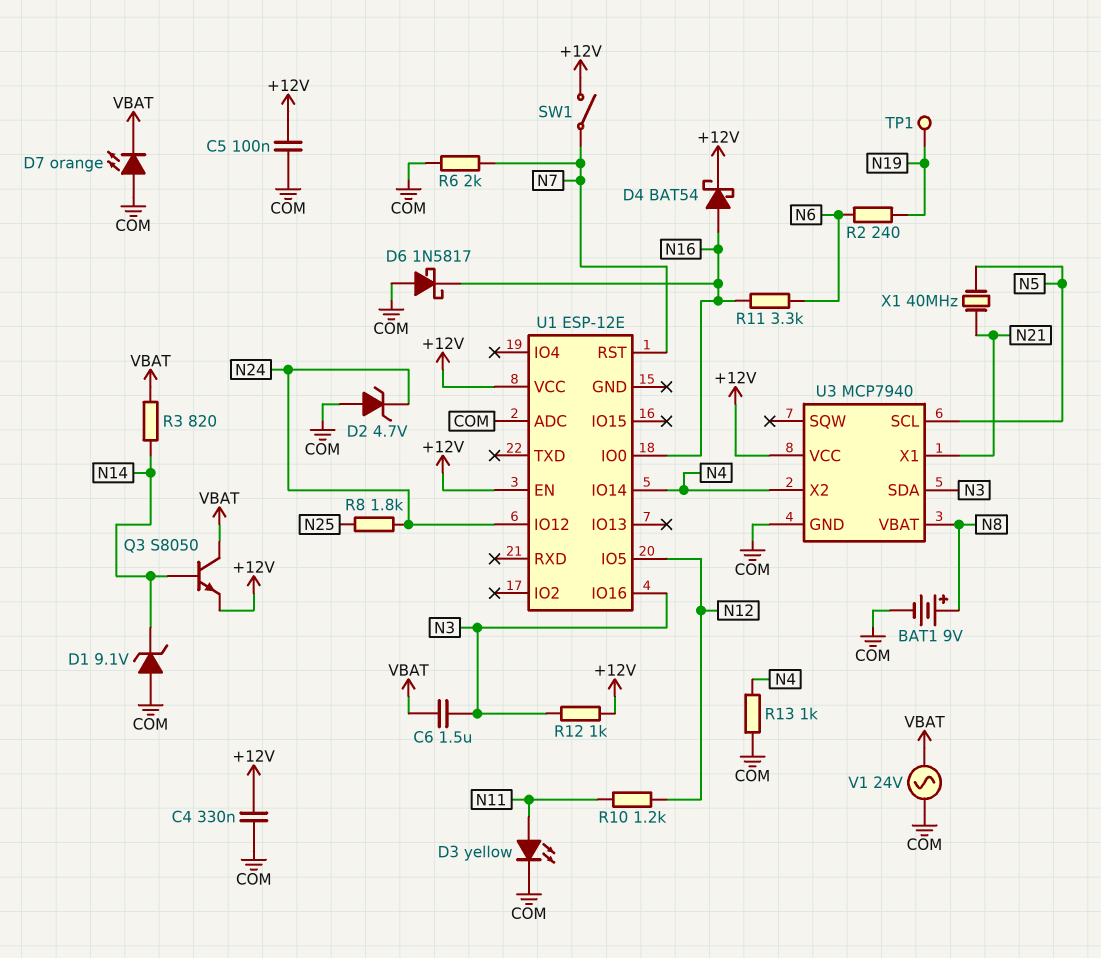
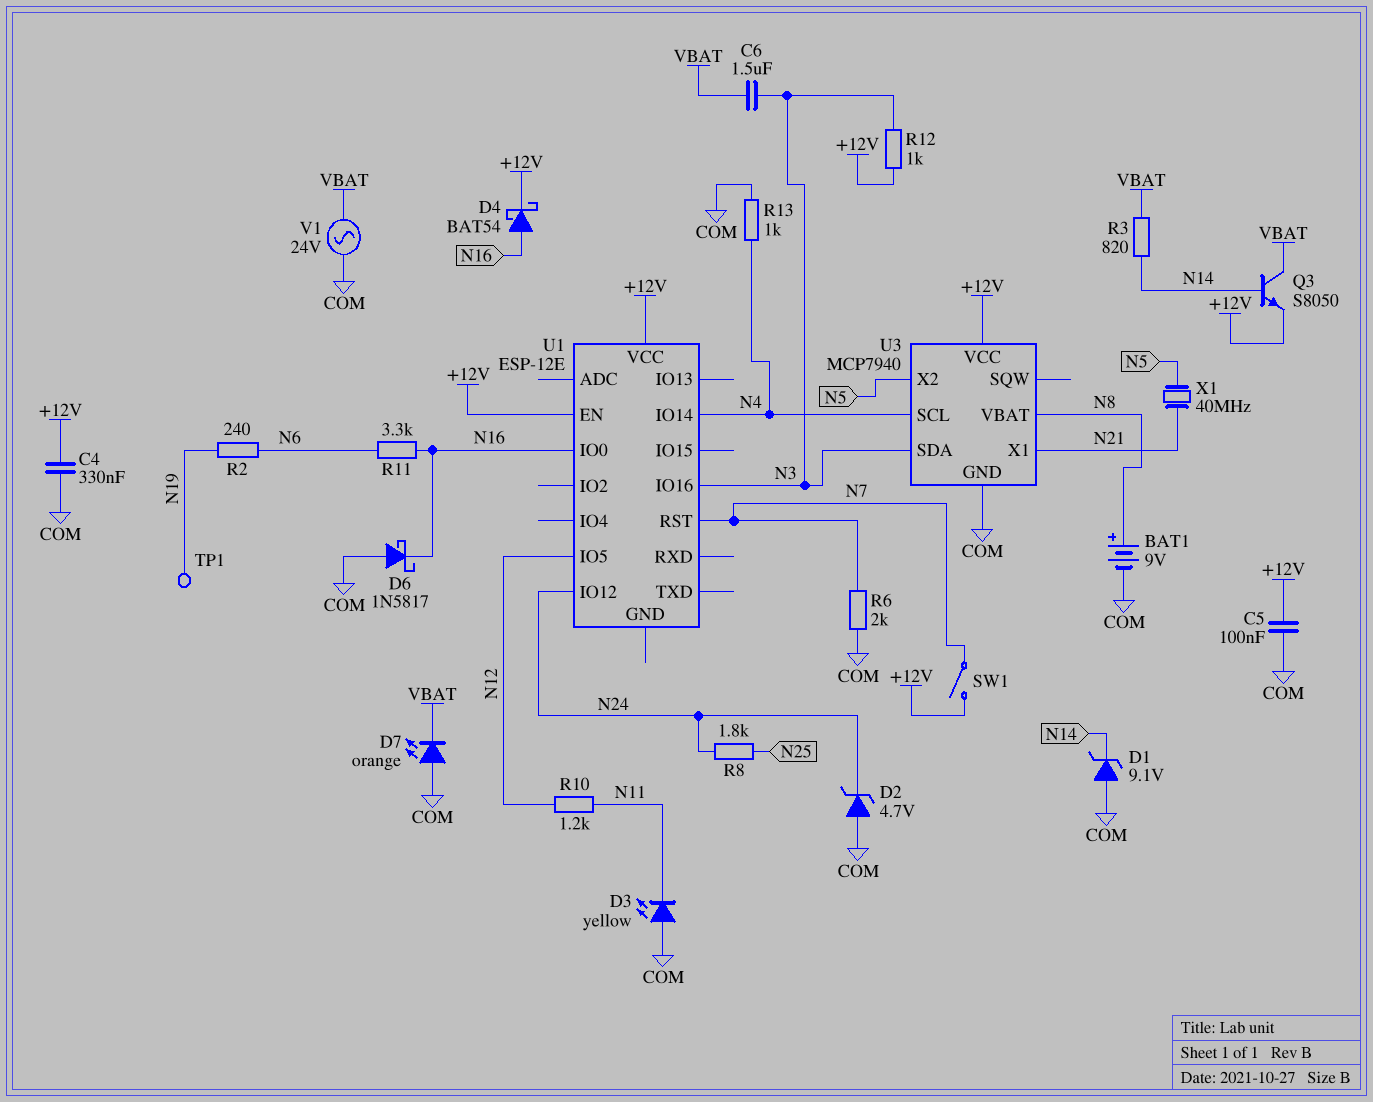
D3: LED yellow (A N11, K COM) -> LED yellow (A COM, K N11)
U1 pin ADC: COM -> none
U3 pin SCL: N5 -> N4
U3 pin X2: N4 -> N5

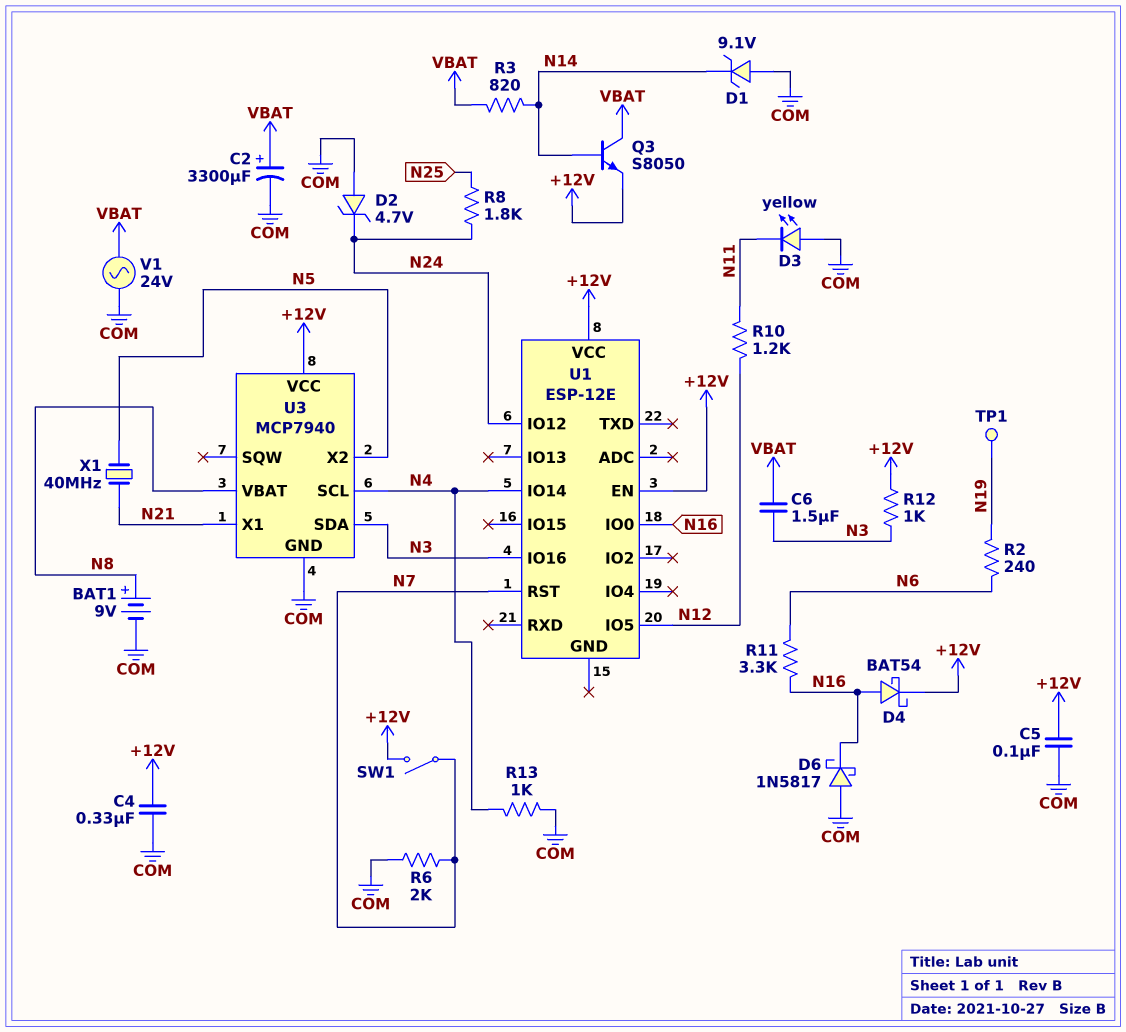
C2: none -> 3300uF (plus VBAT, minus COM)
D7: LED orange (A COM, K VBAT) -> none

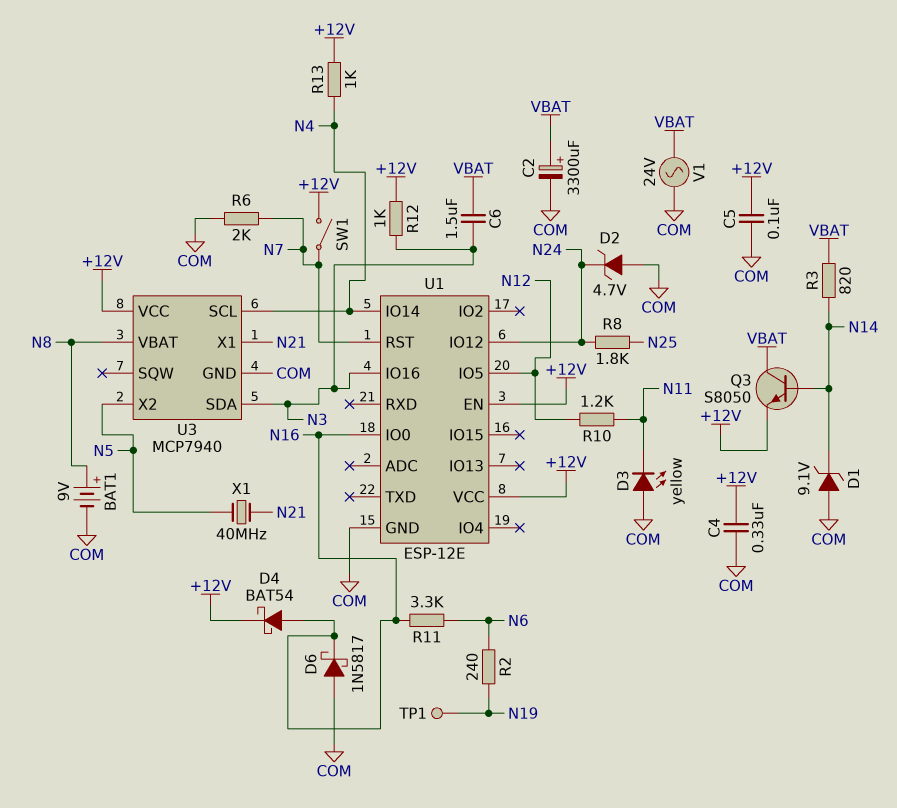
R13: 1k (COM, N4) -> 1k (+12V, N4)
U1 pin GND: none -> COM

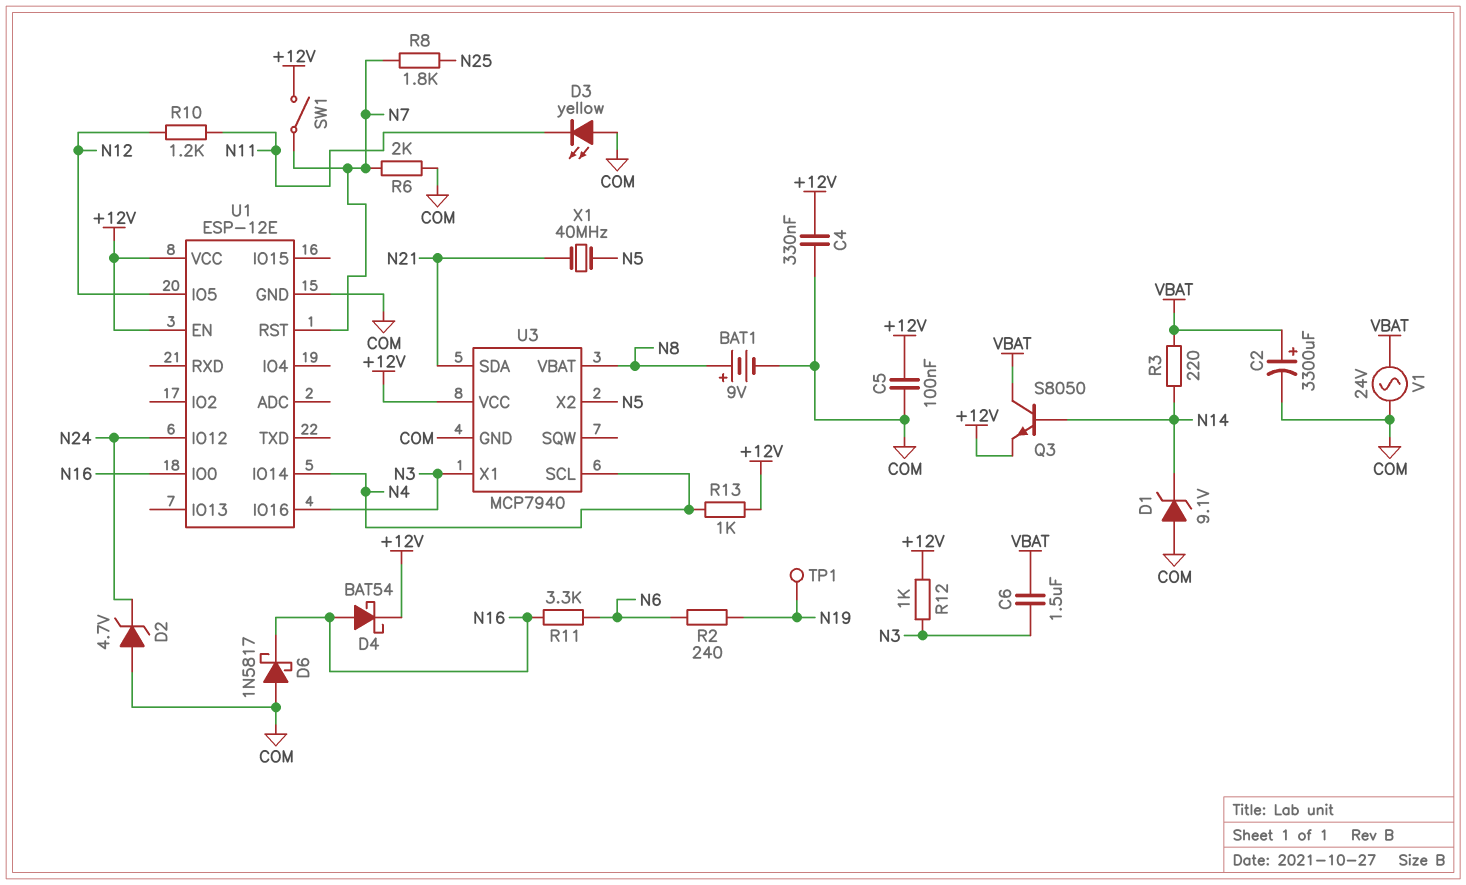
R3: 820 (N14, VBAT) -> 220 (N14, VBAT)
R8: 1.8k (N24, N25) -> 1.8k (N7, N25)
U3 pin SDA: N3 -> N21
U3 pin X1: N21 -> N3

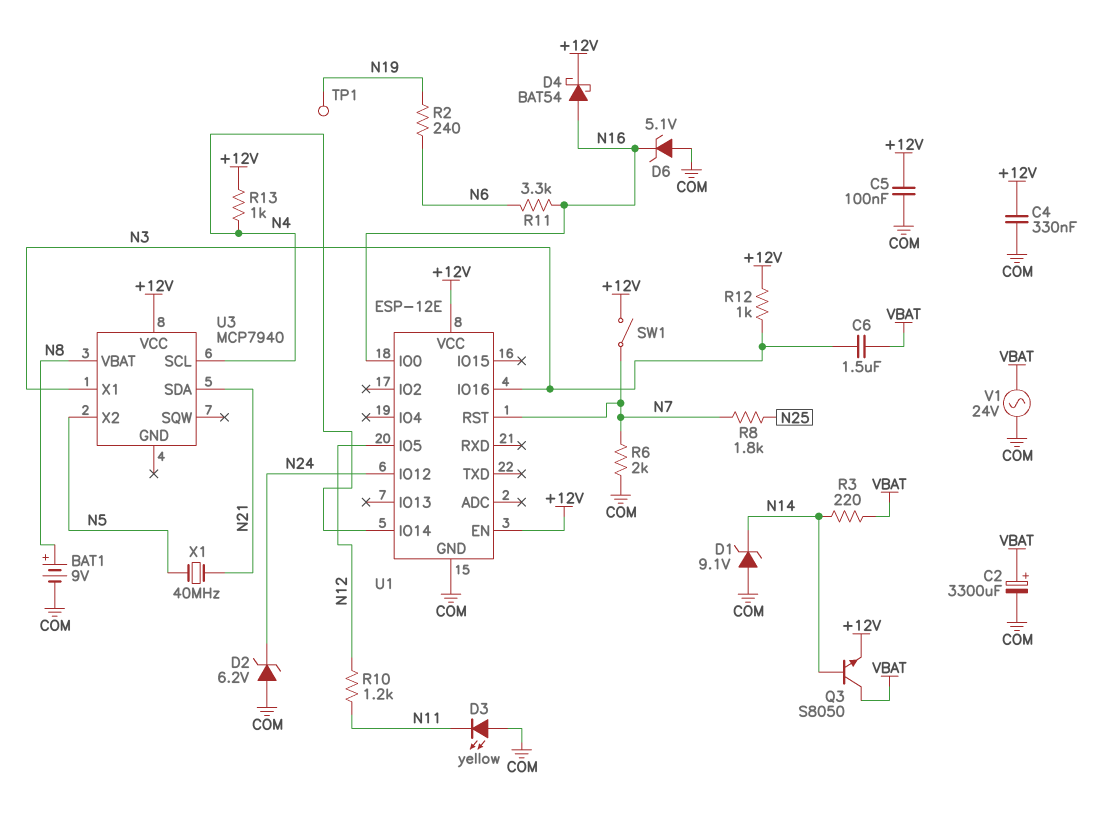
D2: zener 4.7V (A COM, K N24) -> zener 6.2V (A COM, K N24)
D6: schottky 1N5817 (A COM, K N16) -> zener 5.1V (A COM, K N16)
U3 pin GND: COM -> none

